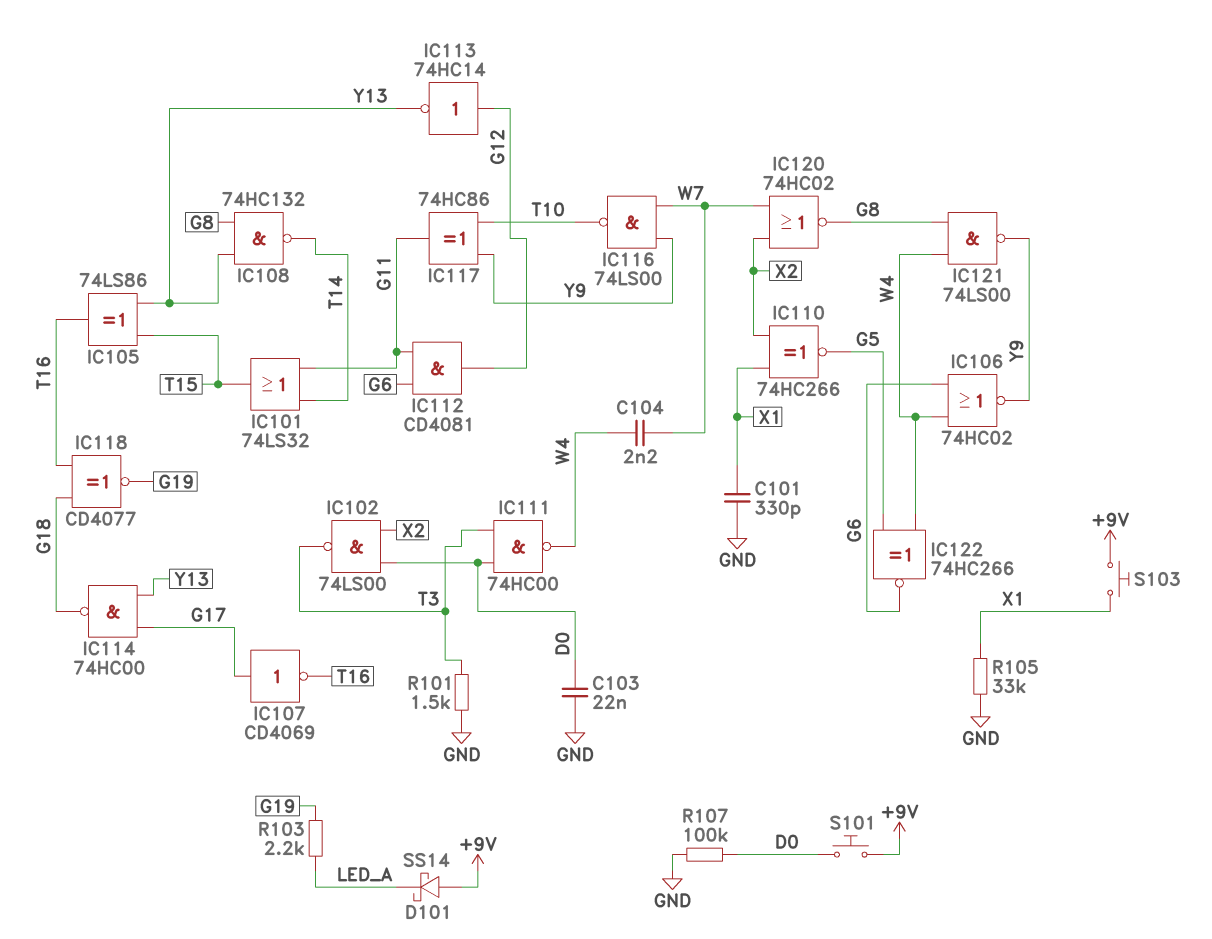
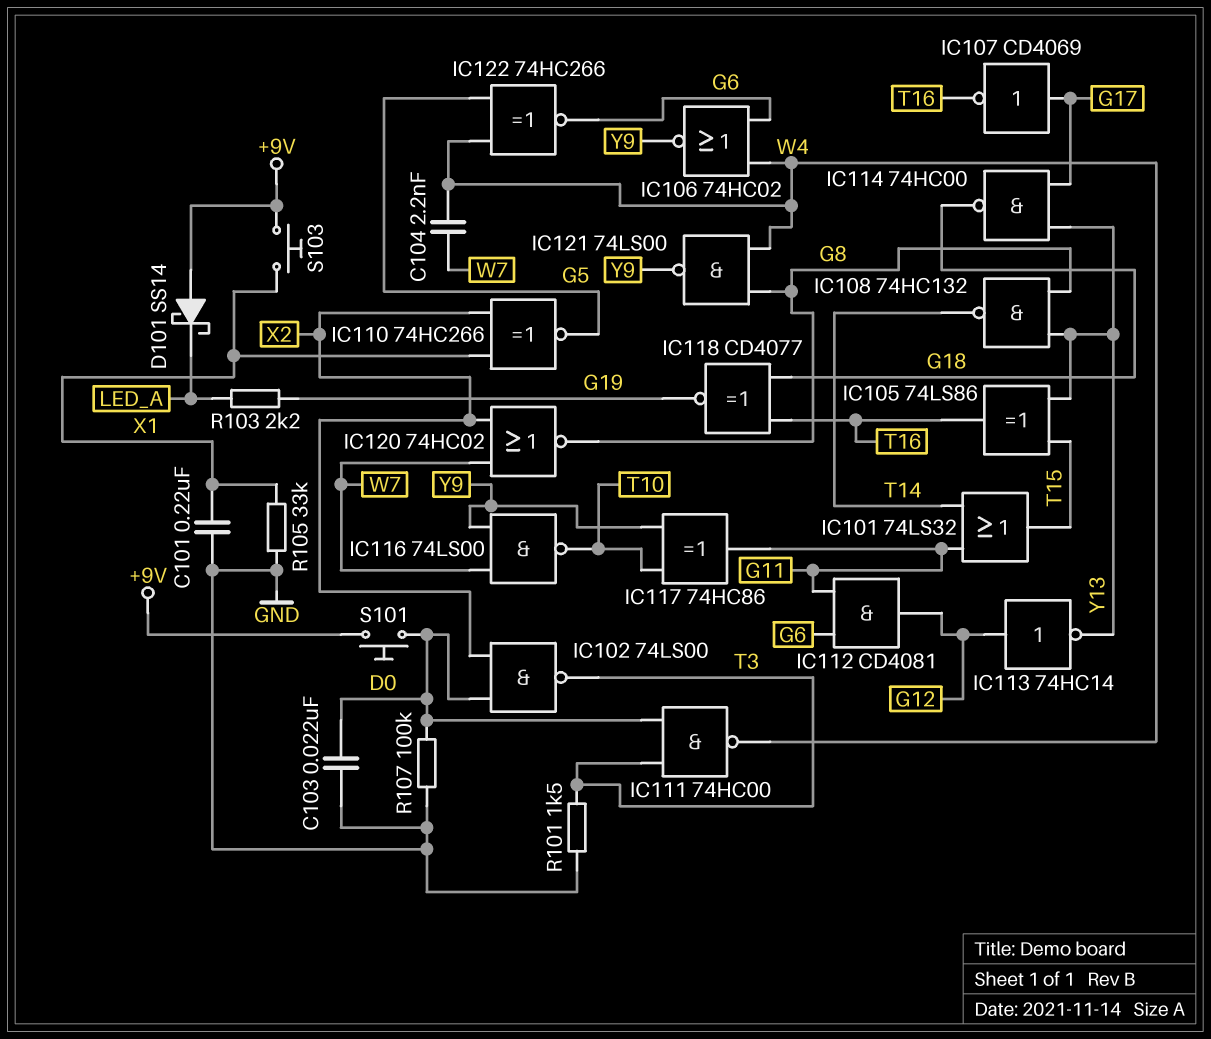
C101: 330pF (GND, X1) -> 220nF (GND, X1)

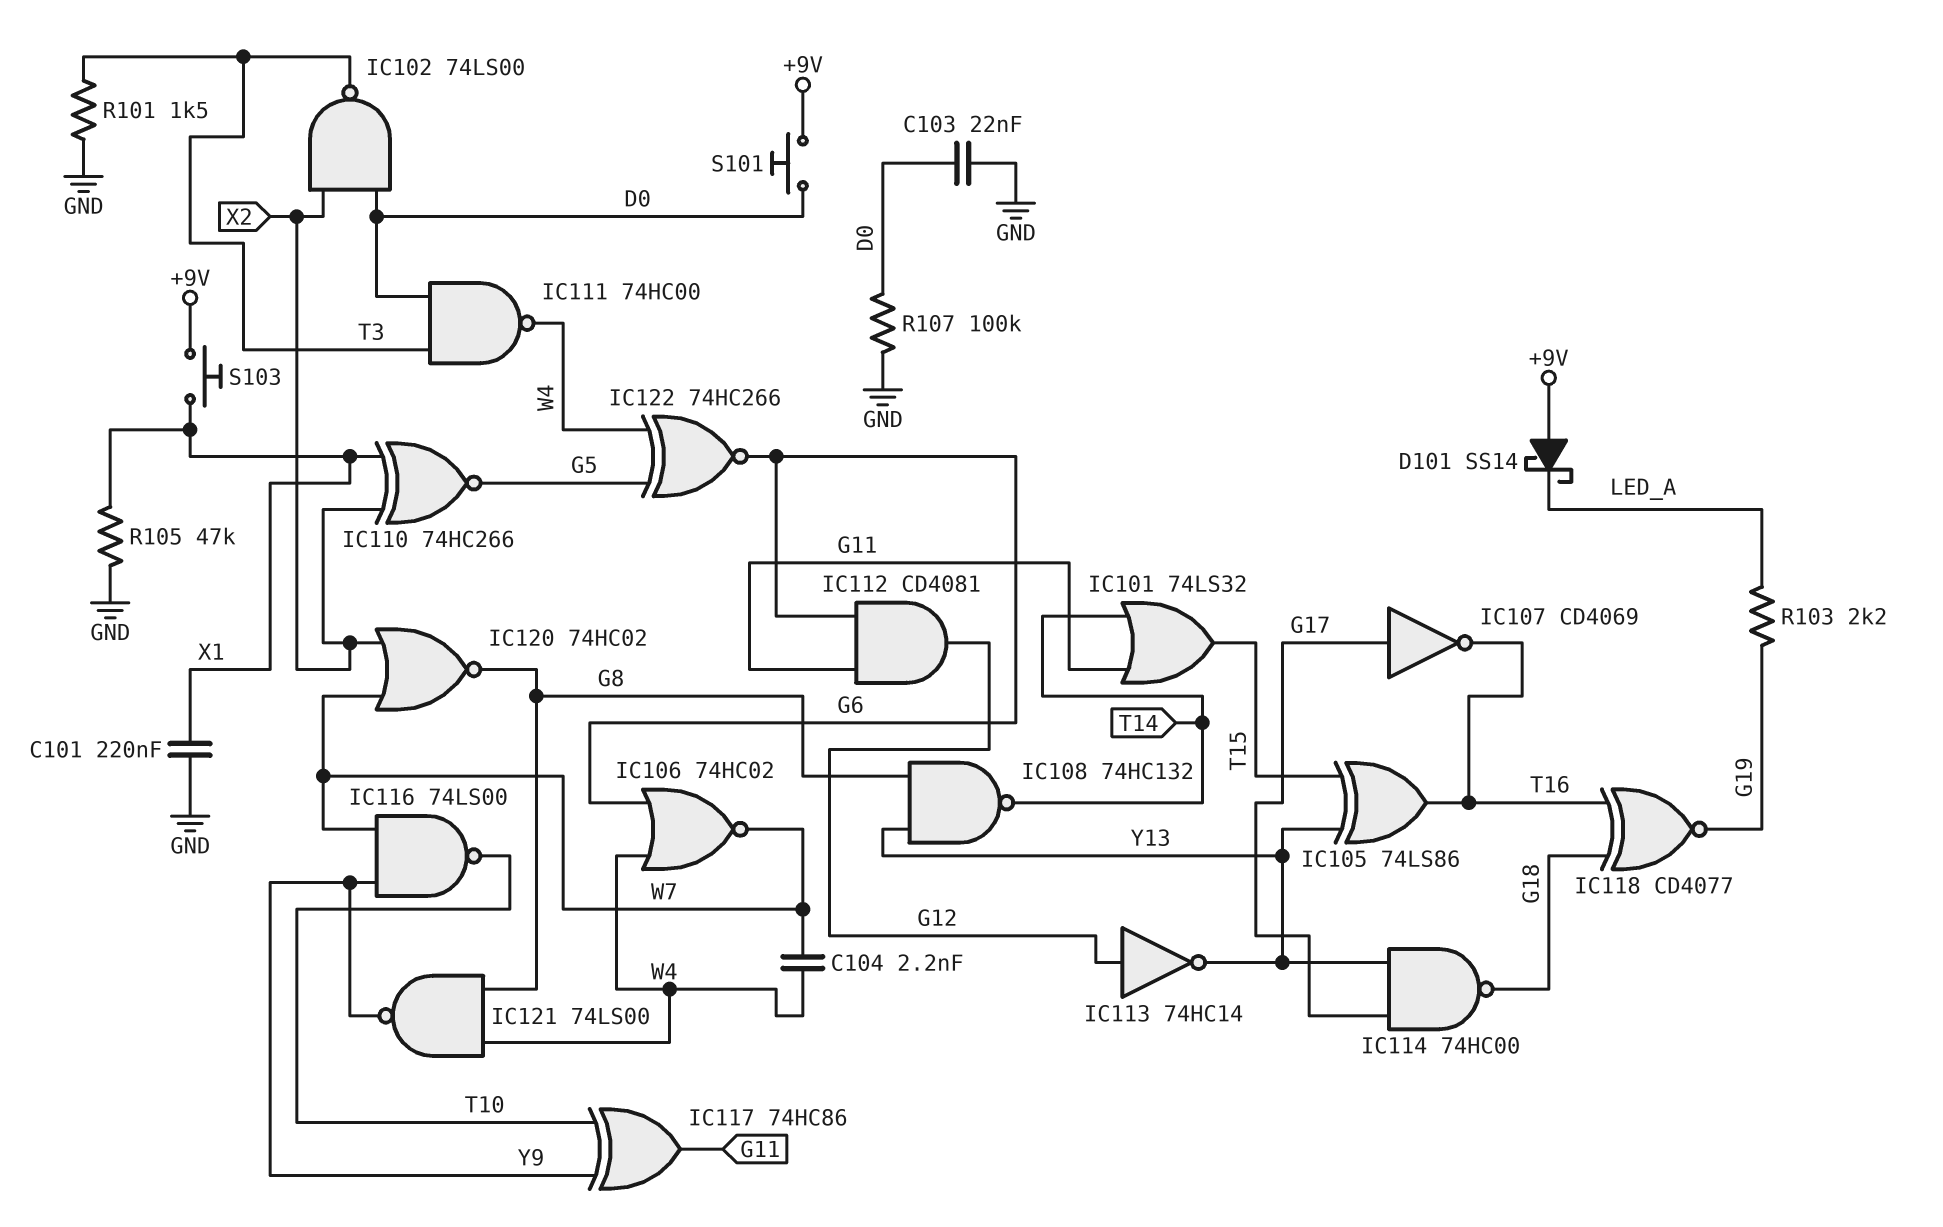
IC106: NOR 74HC02 (in G6, in W4, out Y9) -> NOR 74HC02 (in G6, in W4, out W7)
R105: 33k (GND, X1) -> 47k (GND, X1)

